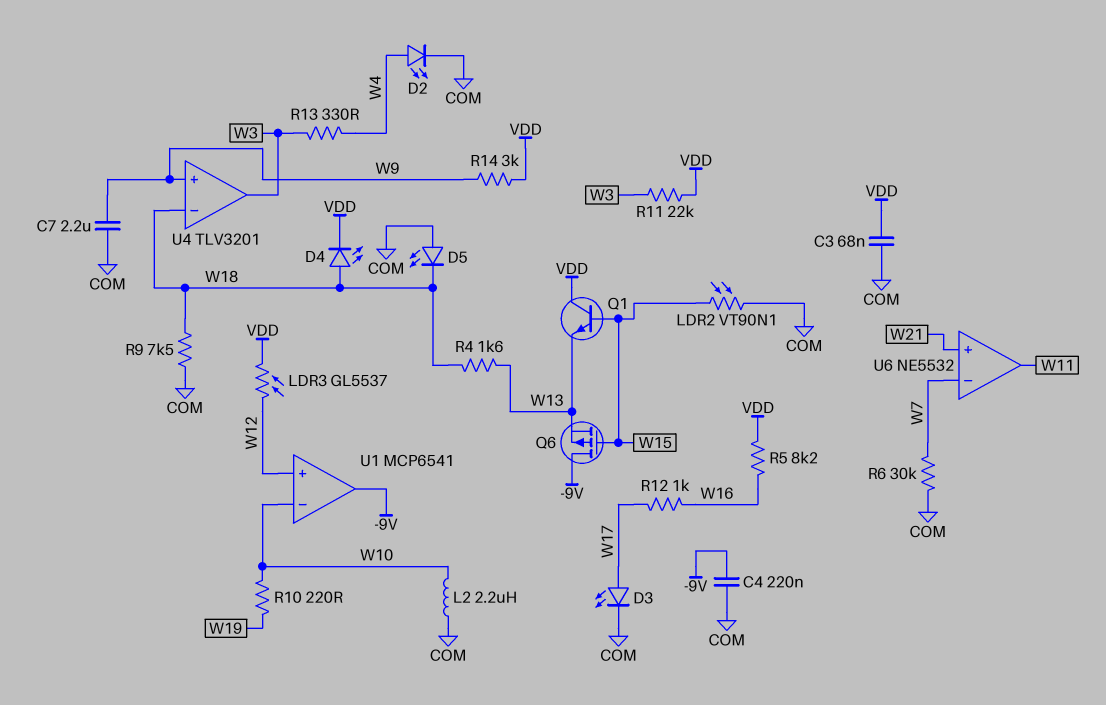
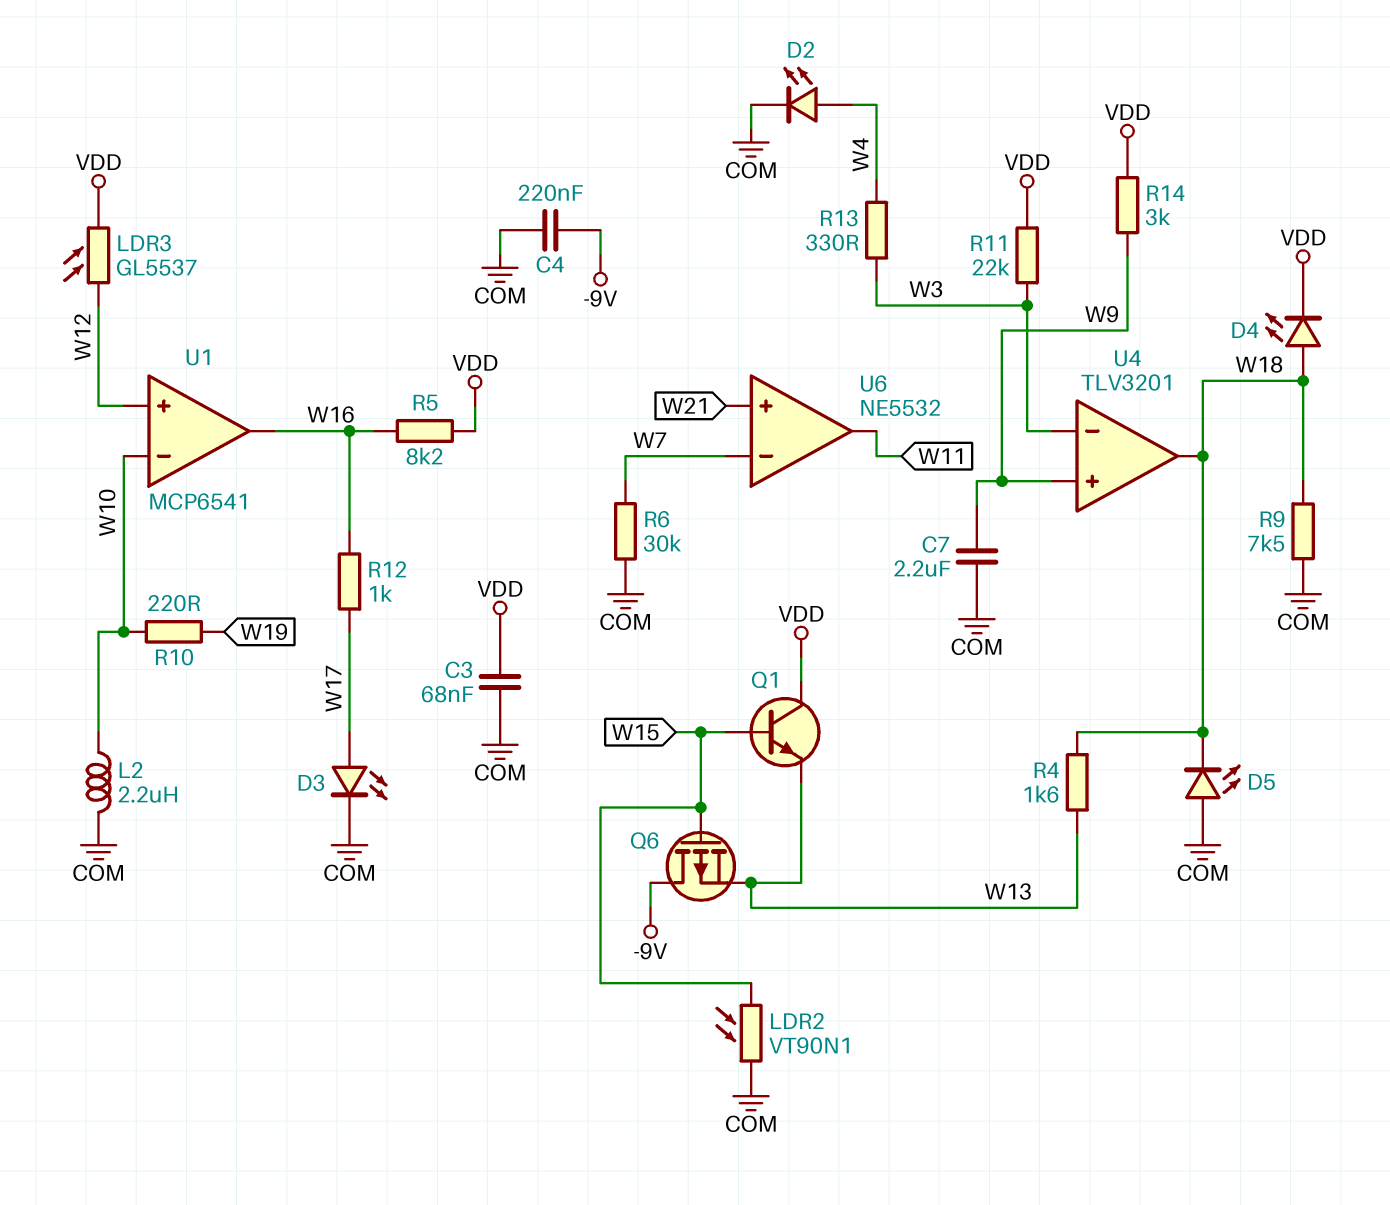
U1 pin out: -9V -> W16
U4 pin in-: W18 -> W3
U4 pin out: W3 -> W18

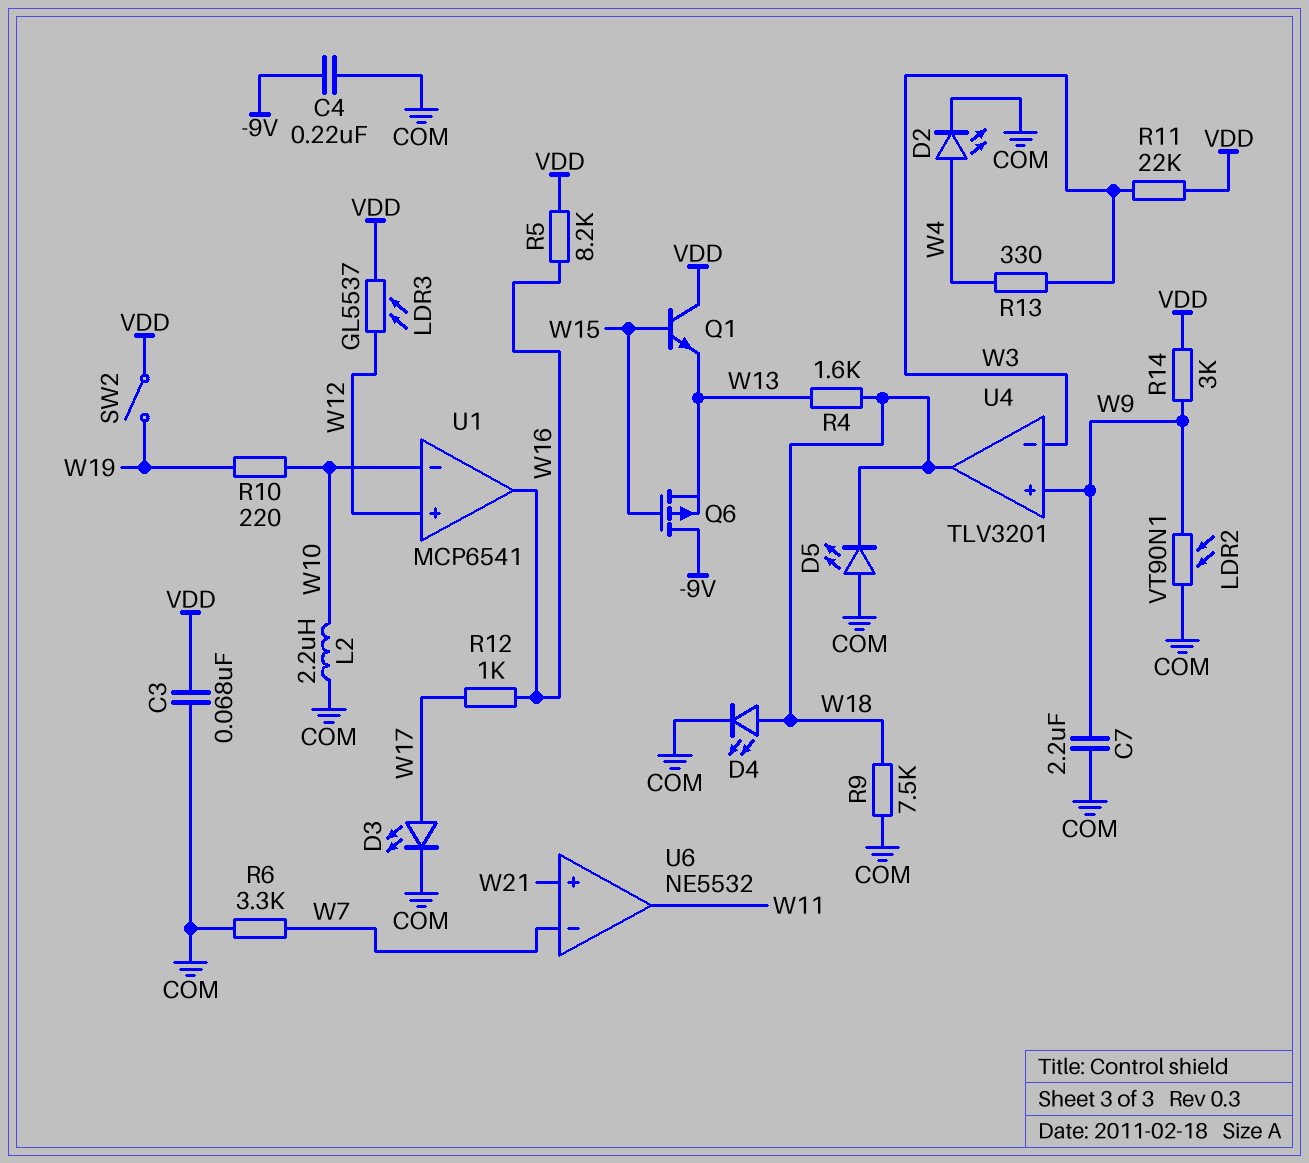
D4: LED (A W18, K VDD) -> LED (A W18, K COM)
LDR2: VT90N1 (COM, W15) -> VT90N1 (COM, W9)
R6: 30k (COM, W7) -> 3.3k (COM, W7)
SW2: none -> switch (VDD, W19)

